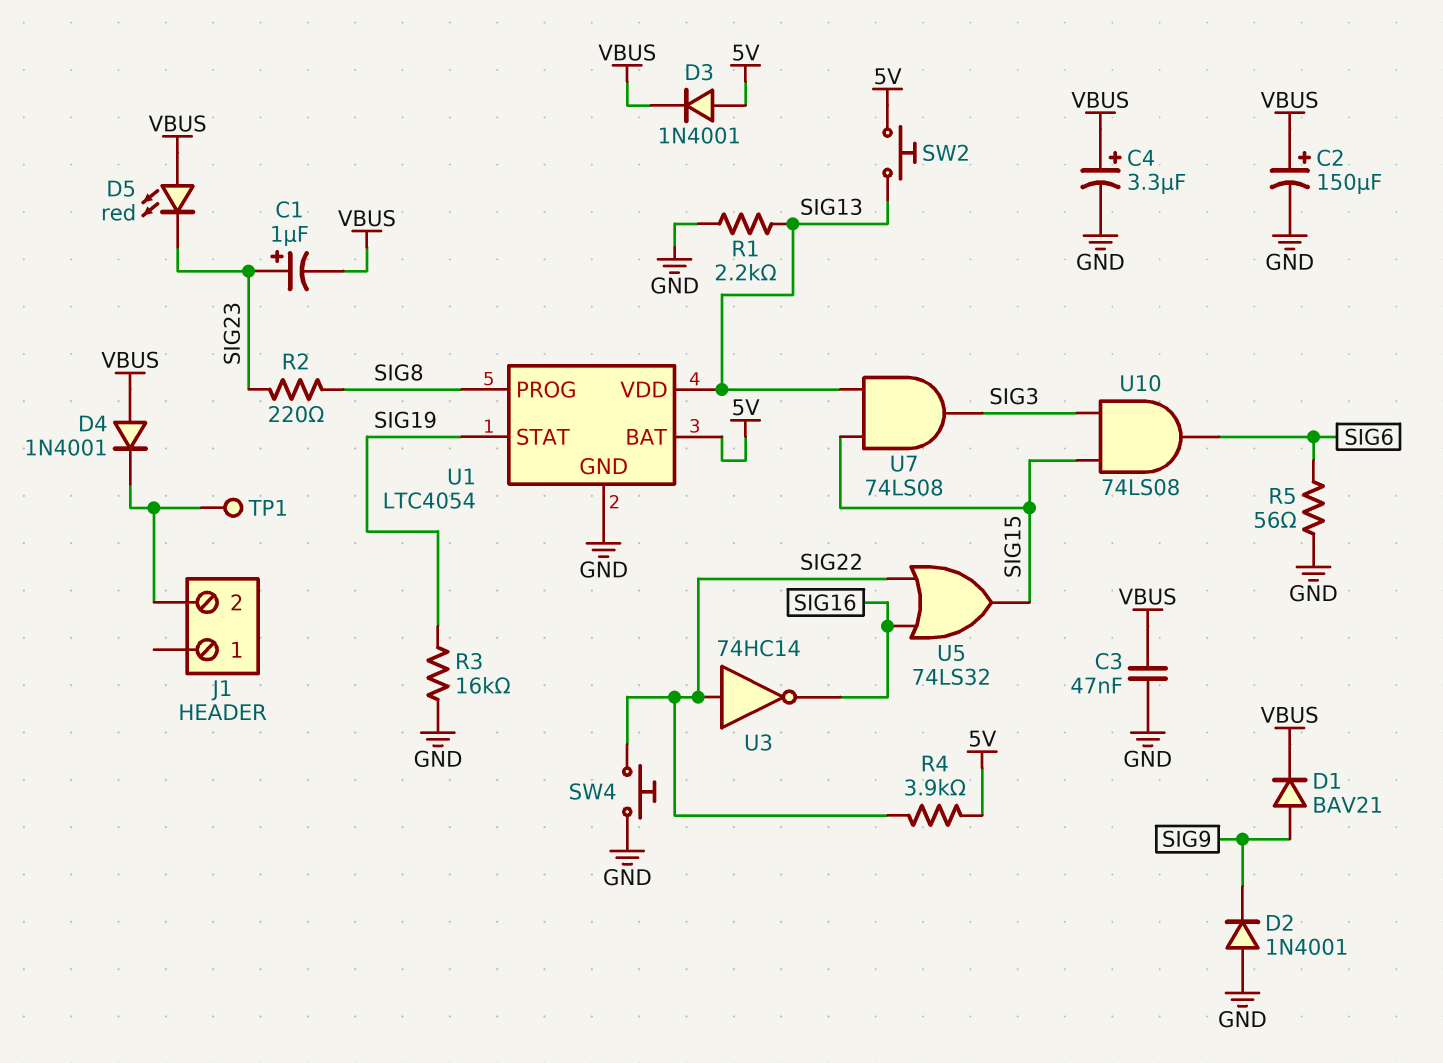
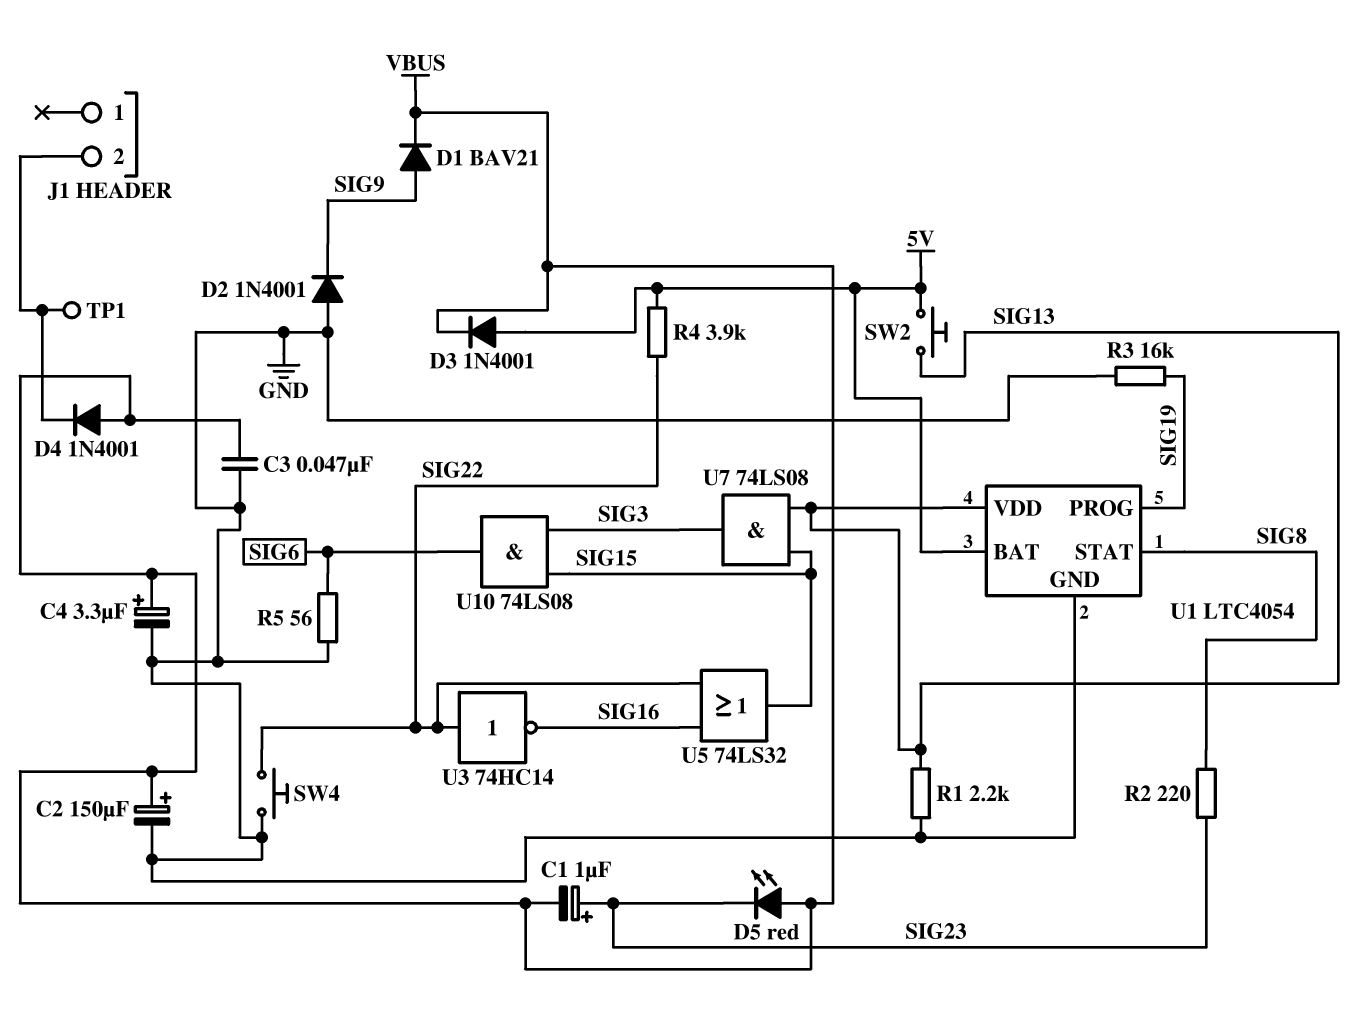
U1 pin PROG: SIG8 -> SIG19
U1 pin STAT: SIG19 -> SIG8

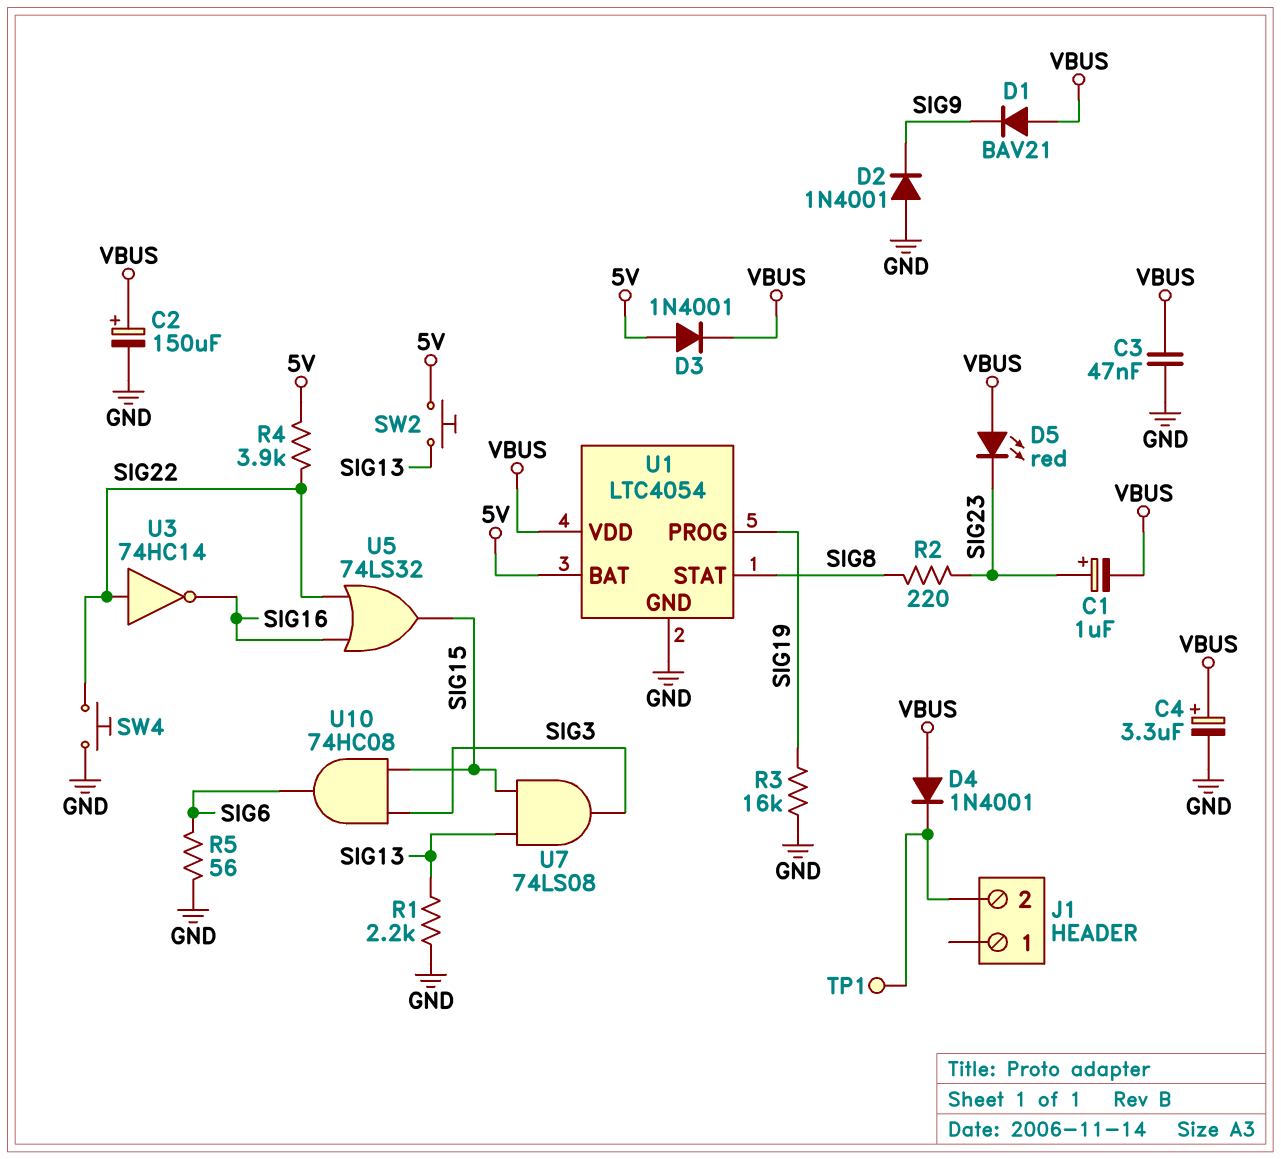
D1: diode BAV21 (A SIG9, K VBUS) -> diode BAV21 (A VBUS, K SIG9)
U1 pin VDD: SIG13 -> VBUS
U10: AND 74LS08 (in SIG3, in SIG15, out SIG6) -> AND 74HC08 (in SIG3, in SIG15, out SIG6)

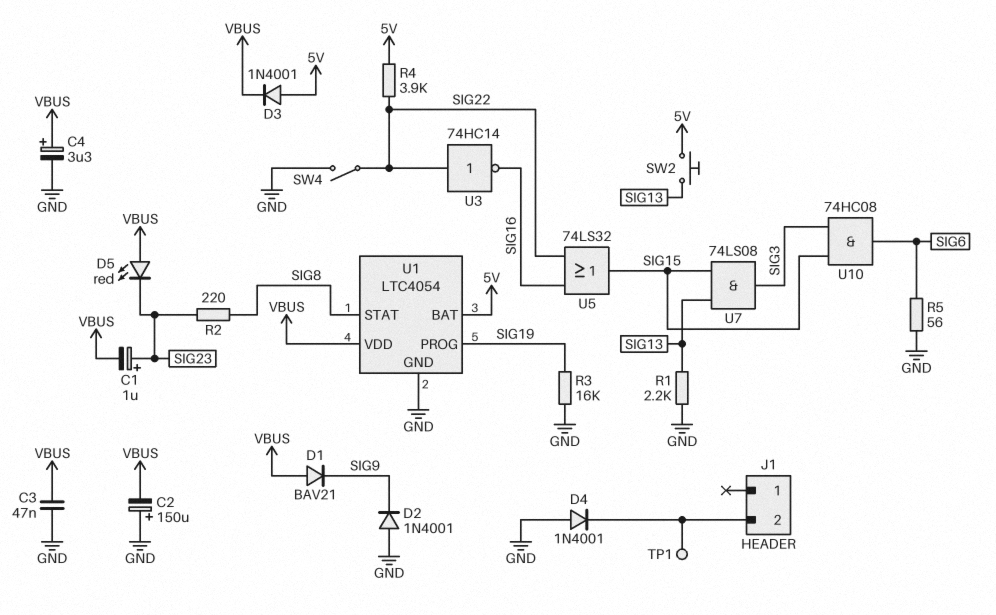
C2: 150uF (plus VBUS, minus GND) -> 150uF (plus GND, minus VBUS)
D4: diode 1N4001 (A VBUS, K J1/2) -> diode 1N4001 (A GND, K J1/2)
SW4: button (GND, SIG22) -> switch (GND, SIG22)

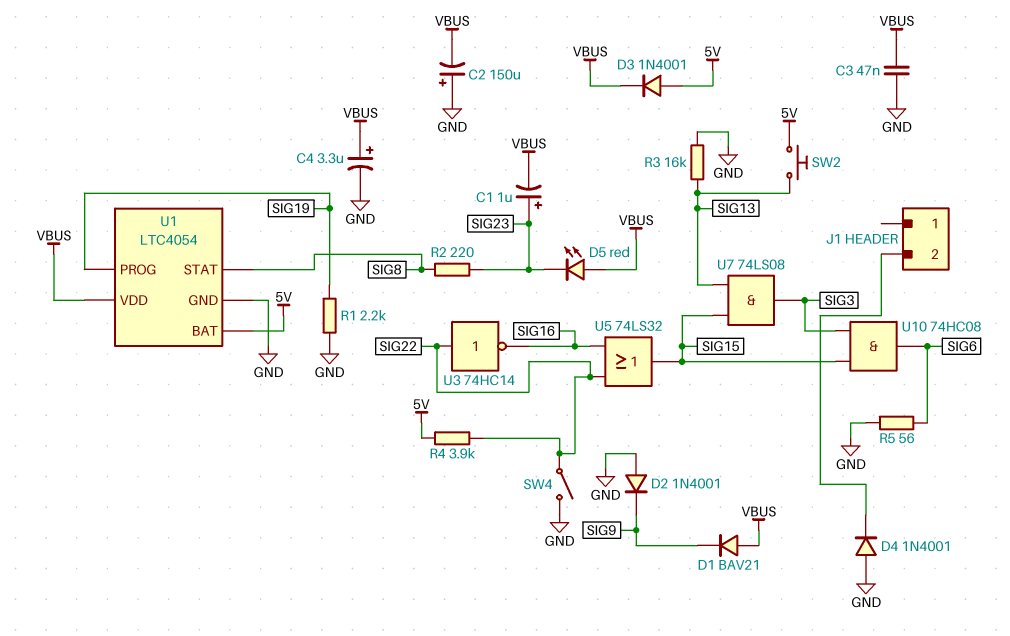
R1: 2.2k (GND, SIG13) -> 2.2k (GND, SIG19)
R3: 16k (GND, SIG19) -> 16k (GND, SIG13)
TP1: test point (J1/2) -> none

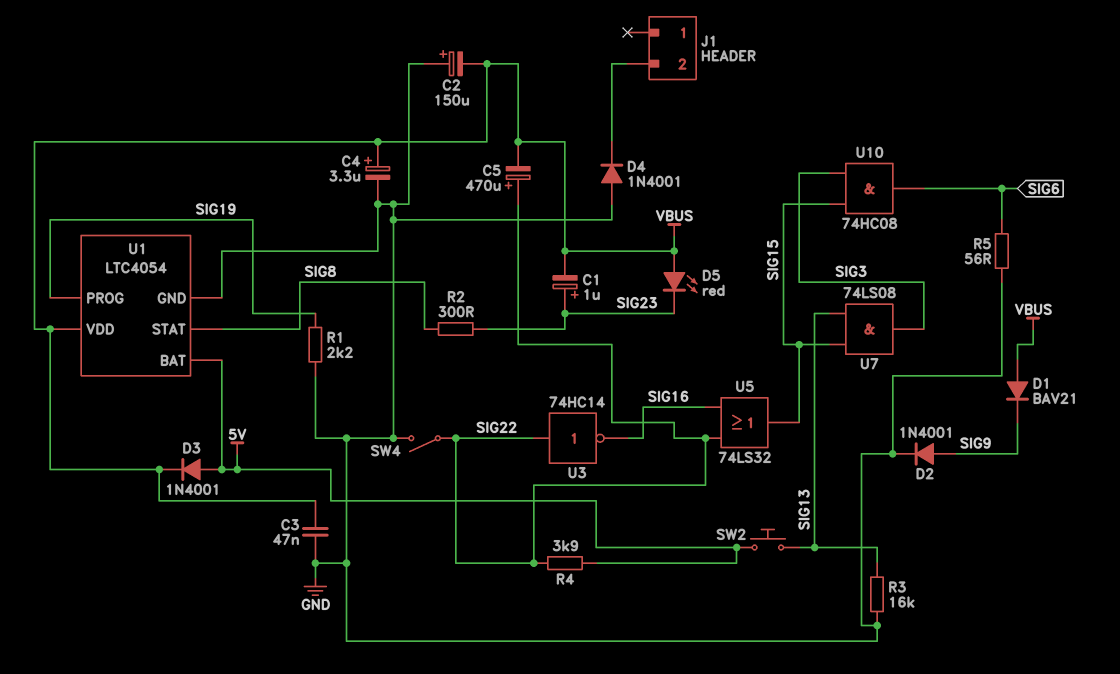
C5: none -> 470uF (plus SIG22, minus VBUS)
D2: diode 1N4001 (A GND, K SIG9) -> diode 1N4001 (A SIG9, K GND)
R2: 220 (SIG8, SIG23) -> 300 (SIG8, SIG23)

